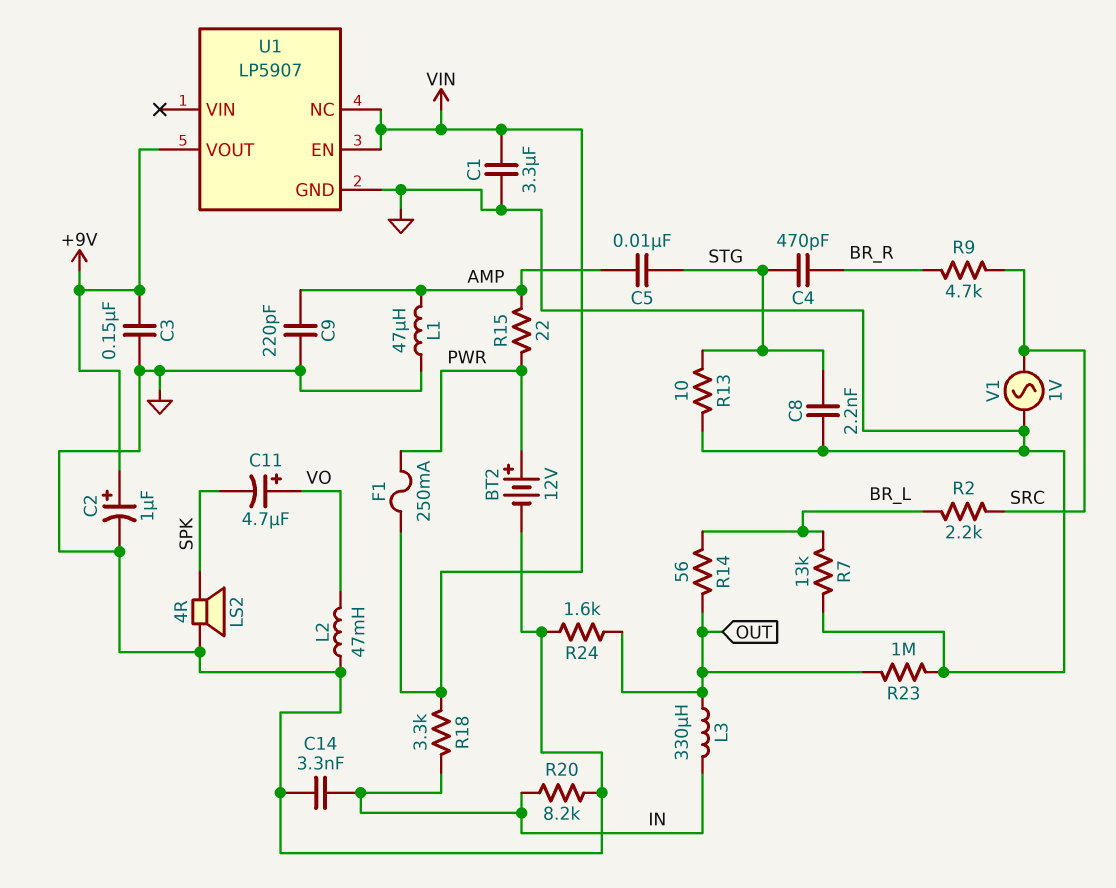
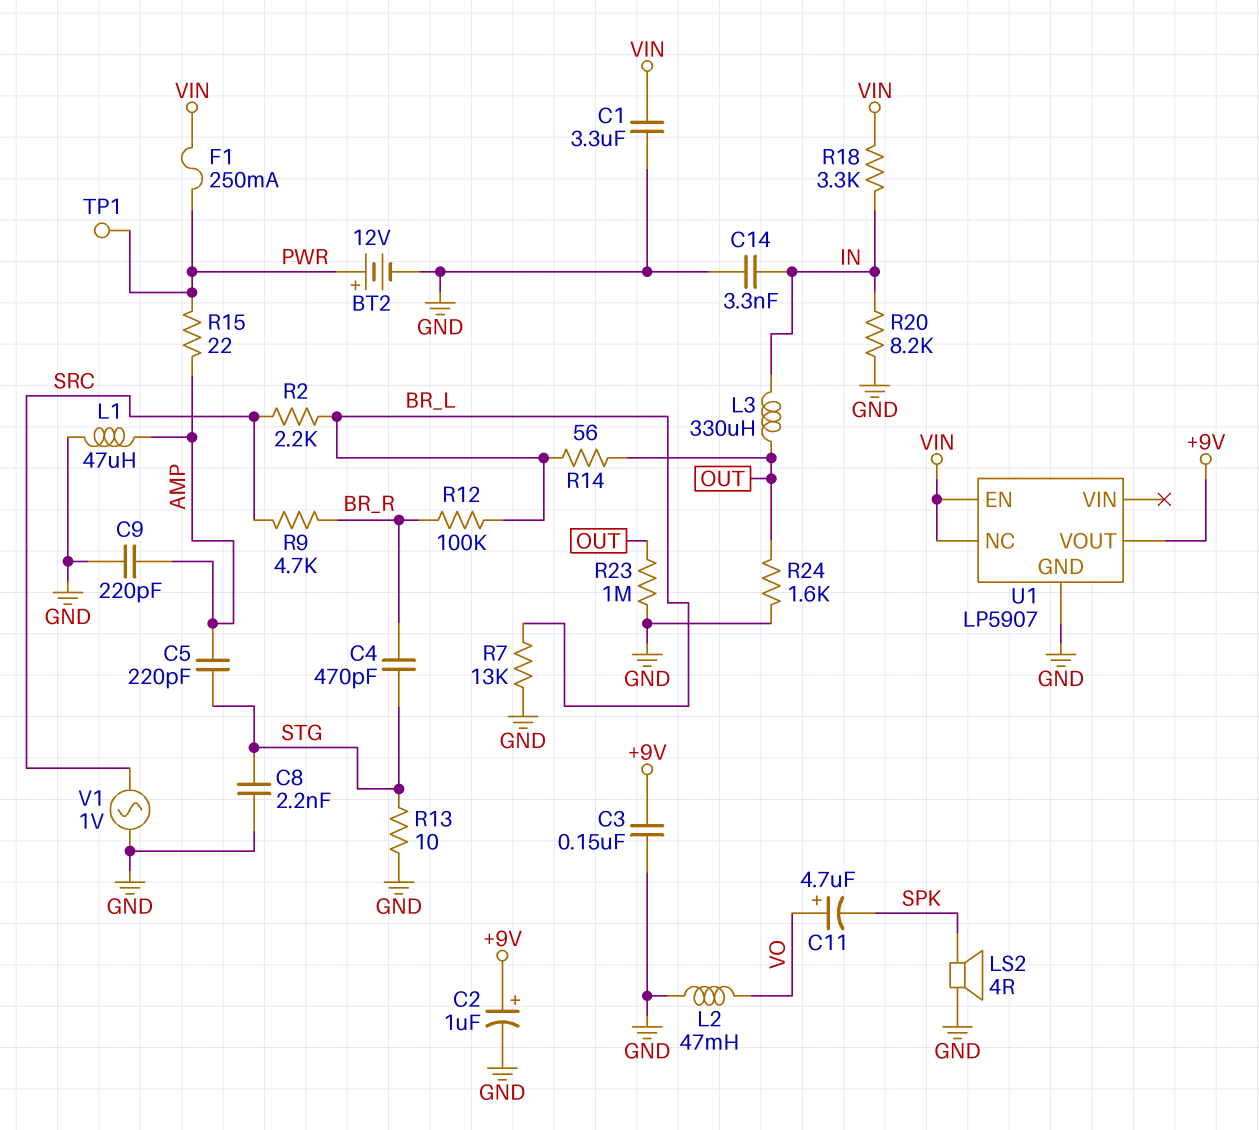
C5: 10nF (AMP, STG) -> 220pF (AMP, STG)
R12: none -> 100k (BR_L, BR_R)
TP1: none -> test point (PWR)

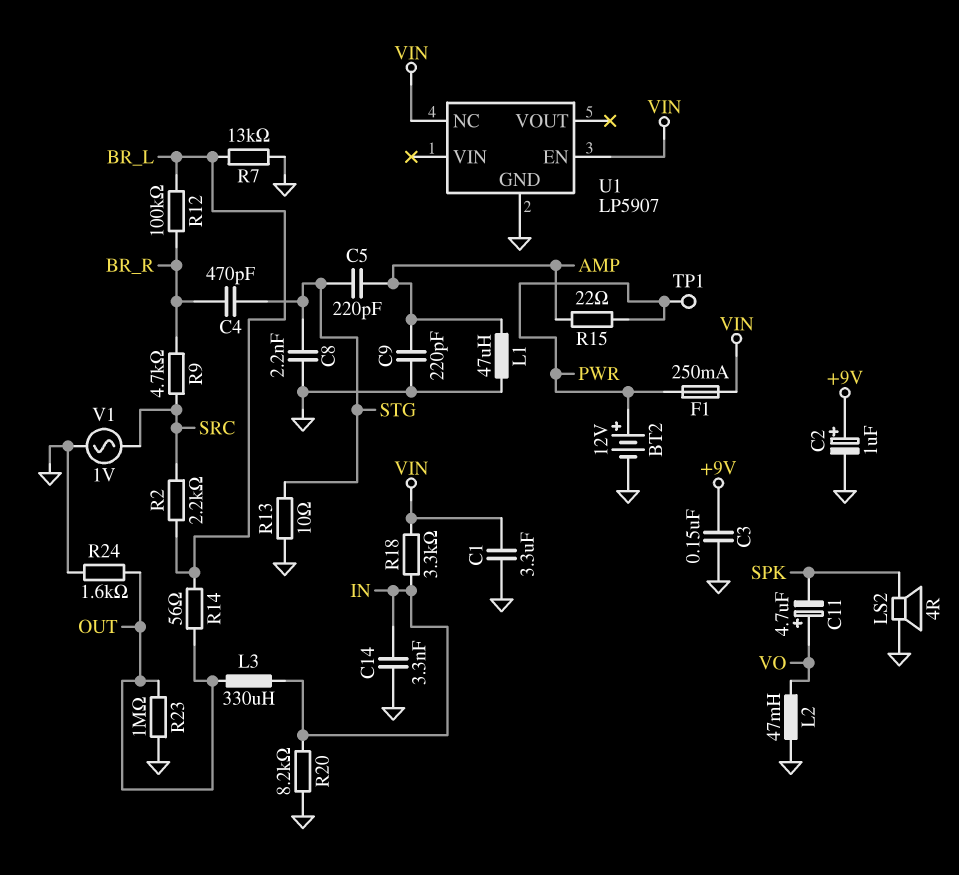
U1 pin VOUT: +9V -> none

